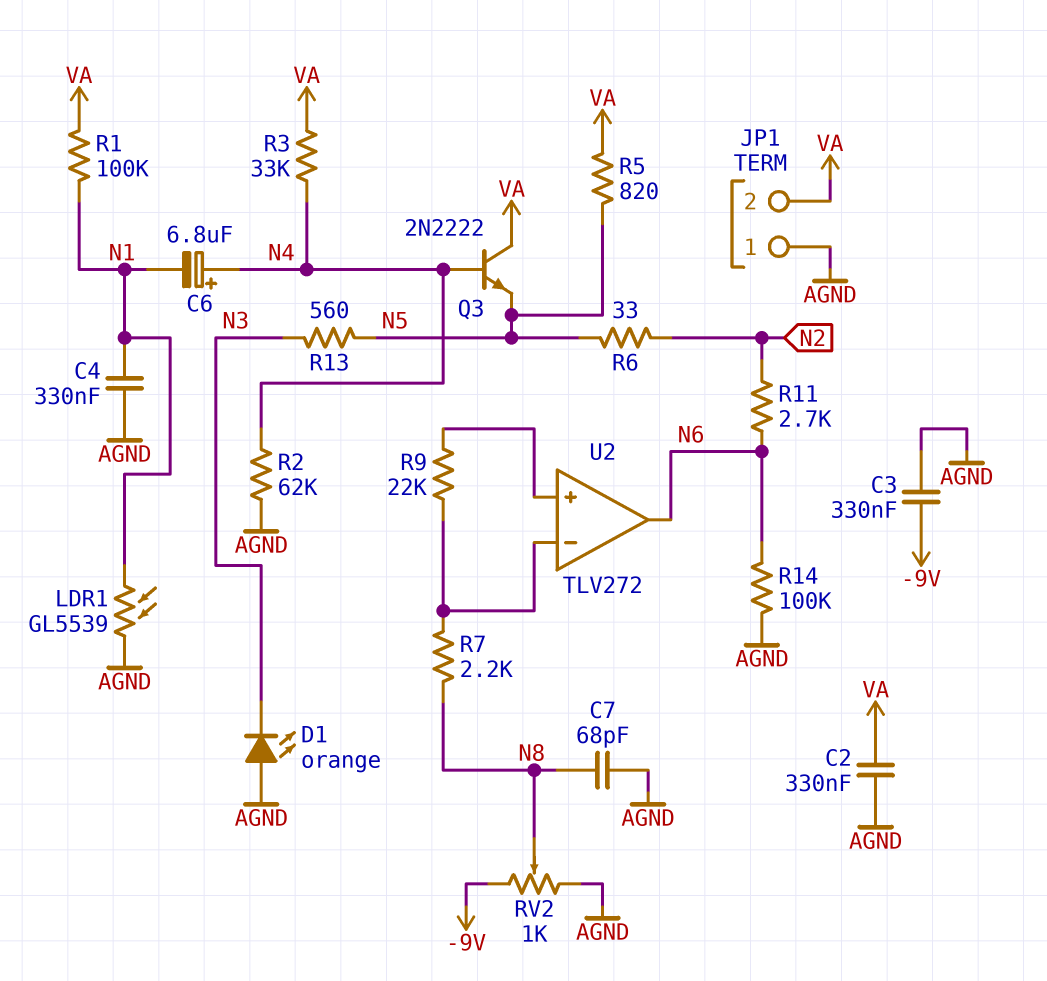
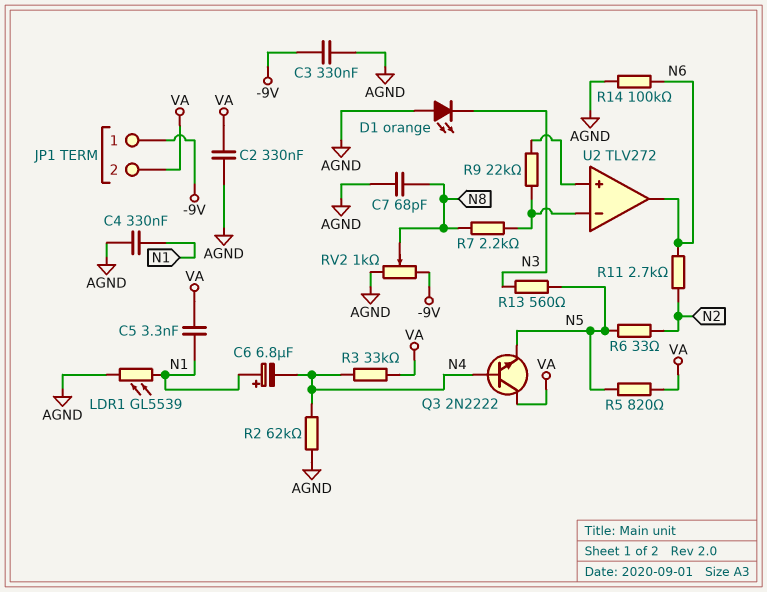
C5: none -> 3.3nF (N1, VA)
C6: 6.8uF (plus N4, minus N1) -> 6.8uF (plus N1, minus N4)
JP1 pin 1: AGND -> -9V
R1: 100k (N1, VA) -> none

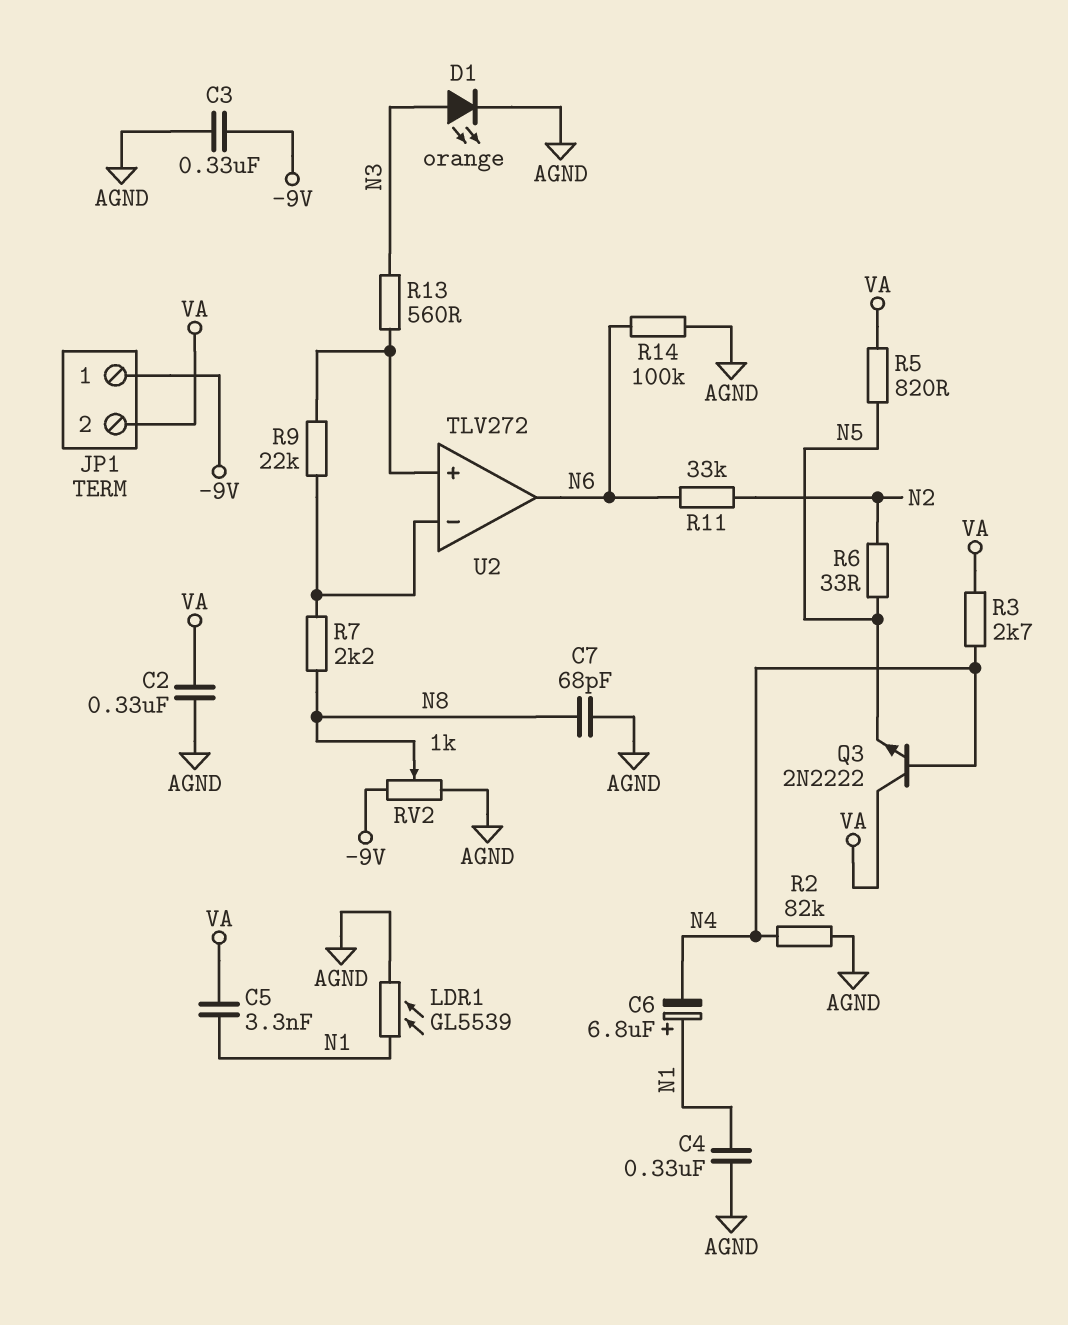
D1: LED orange (A AGND, K N3) -> LED orange (A N3, K AGND)
R2: 62k (AGND, N4) -> 82k (AGND, N4)
R3: 33k (N4, VA) -> 2.7k (N4, VA)
R11: 2.7k (N2, N6) -> 33k (N2, N6)
R13: 560 (N3, N5) -> 560 (N3, U2/in+)

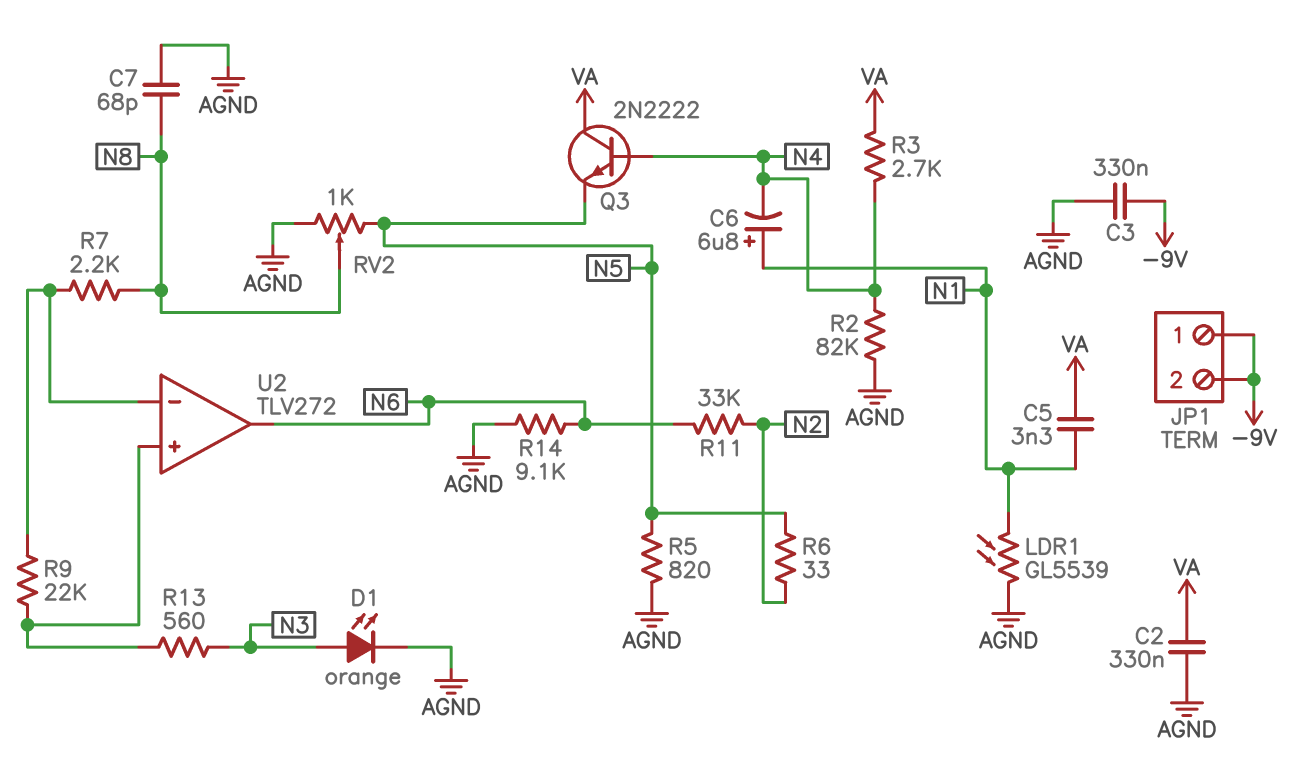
C4: 330nF (AGND, N1) -> none
JP1 pin 2: VA -> -9V
R5: 820 (N5, VA) -> 820 (AGND, N5)
R14: 100k (AGND, N6) -> 9.1k (AGND, N6)
RV2: 1k (-9V, AGND, wiper N8) -> 1k (AGND, N5, wiper N8)

